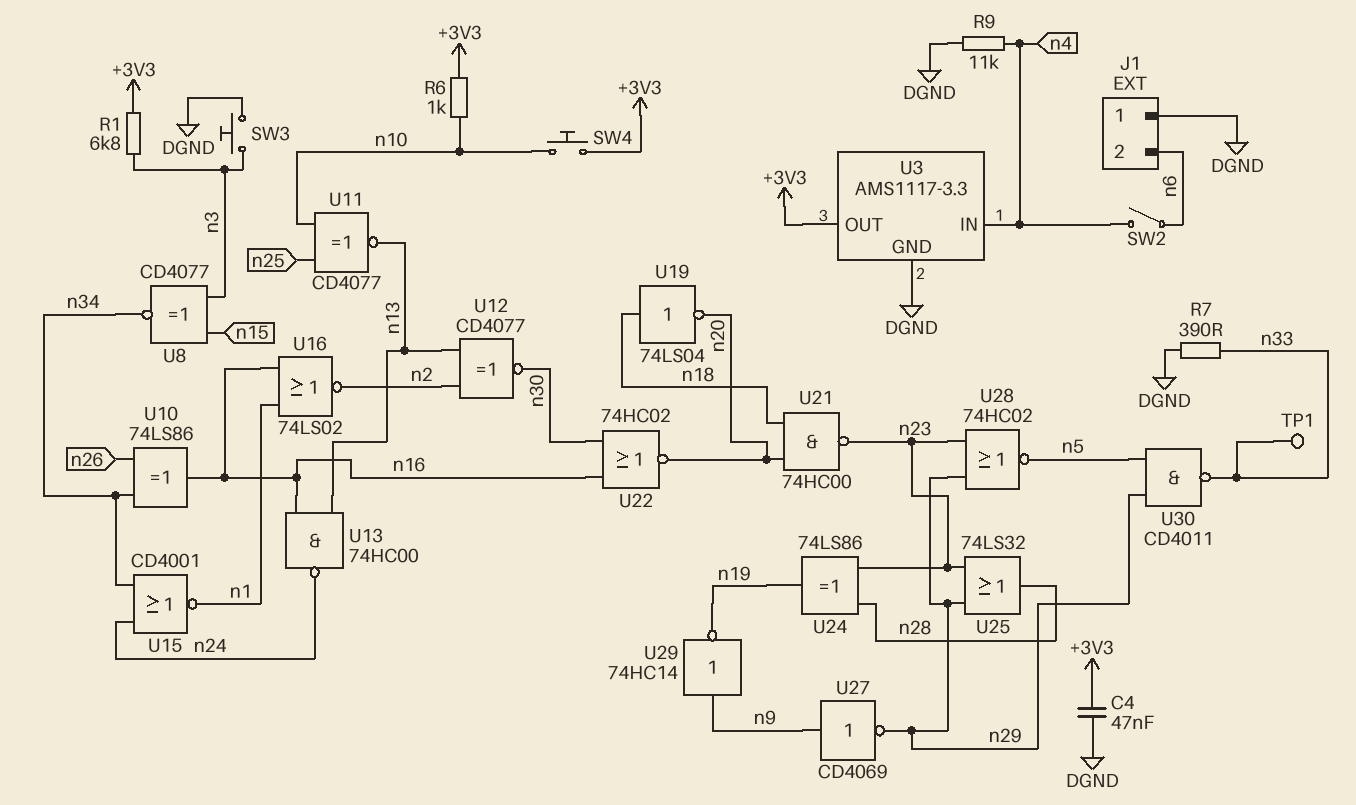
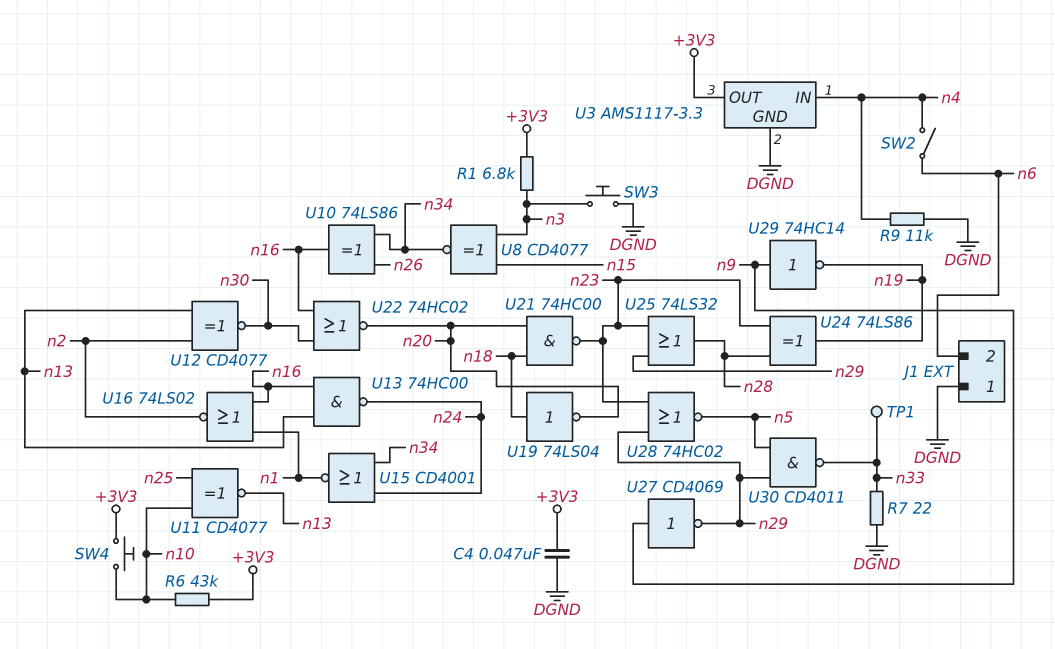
R6: 1k (+3V3, n10) -> 43k (+3V3, n10)
R7: 390 (DGND, n33) -> 22 (DGND, n33)

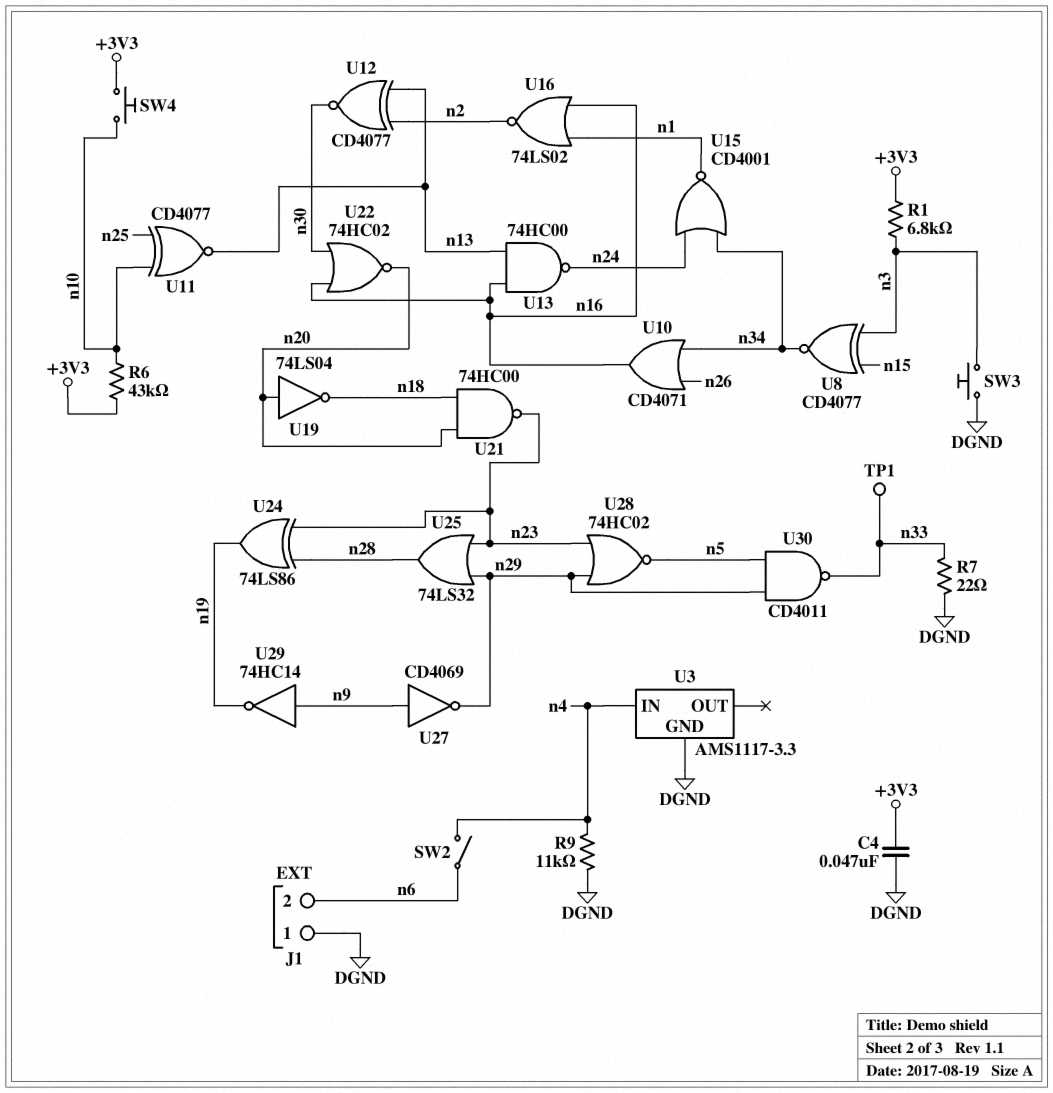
U3 pin OUT: +3V3 -> none
U10: XOR 74LS86 (in n26, in n34, out n16) -> OR CD4071 (in n26, in n34, out n16)
U19: NOT 74LS04 (in n18, out n20) -> NOT 74LS04 (in n20, out n18)

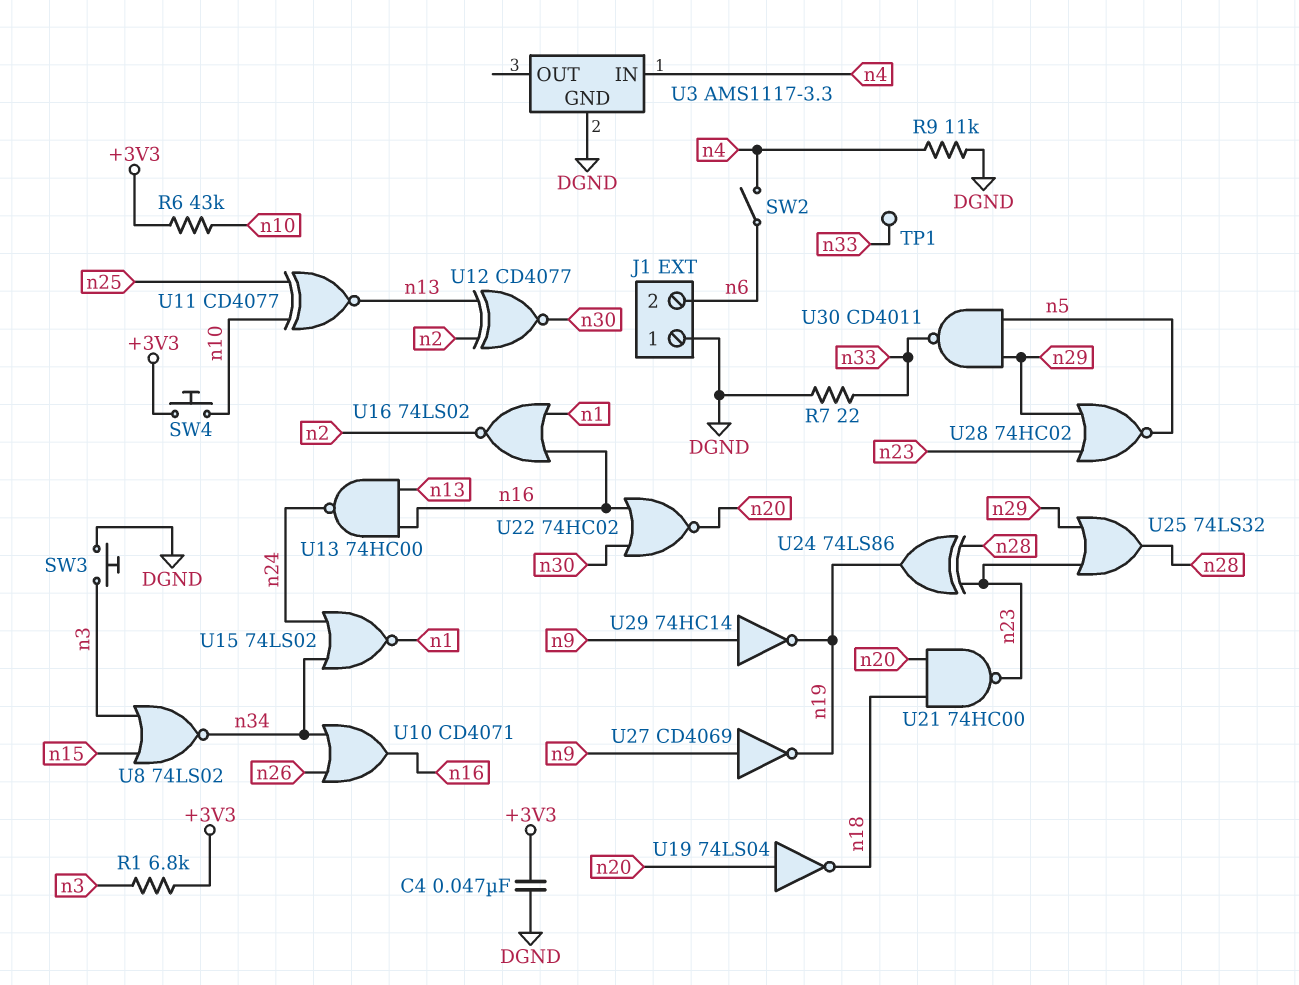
U8: XNOR CD4077 (in n3, in n15, out n34) -> NOR 74LS02 (in n3, in n15, out n34)
U15: NOR CD4001 (in n24, in n34, out n1) -> NOR 74LS02 (in n24, in n34, out n1)
U27: NOT CD4069 (in n9, out n29) -> NOT CD4069 (in n9, out n19)

